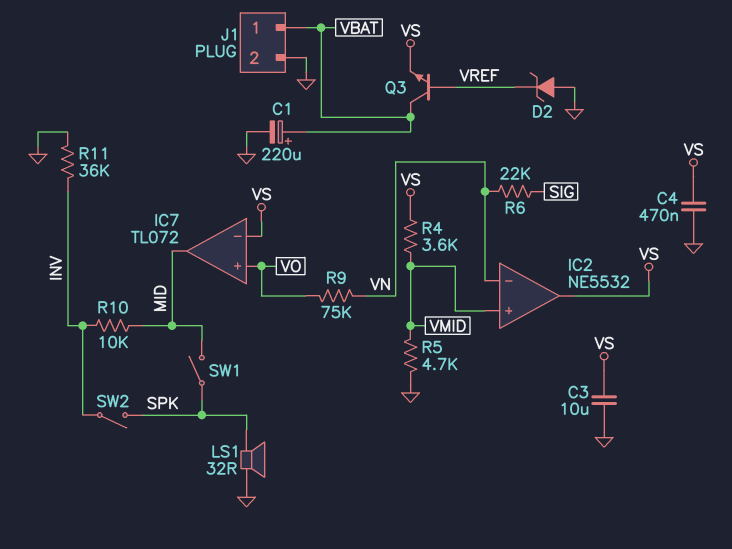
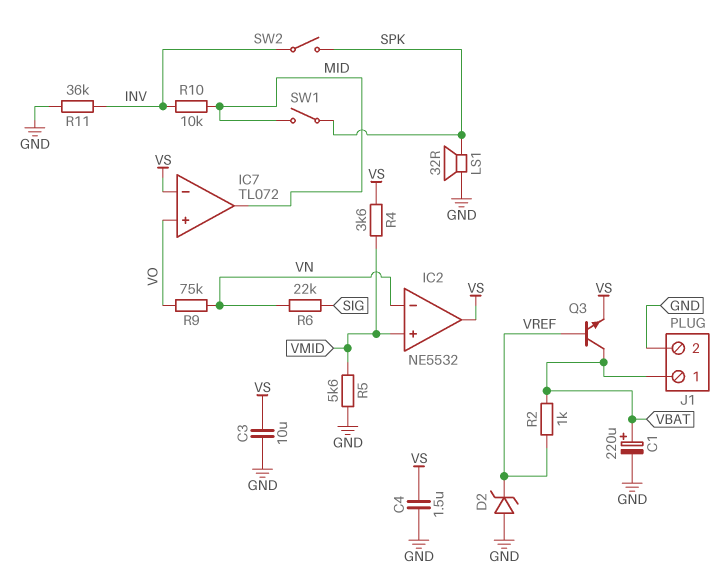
C4: 470nF (GND, VS) -> 1.5uF (GND, VS)
R2: none -> 1k (VBAT, VREF)
R5: 4.7k (GND, VMID) -> 5.6k (GND, VMID)

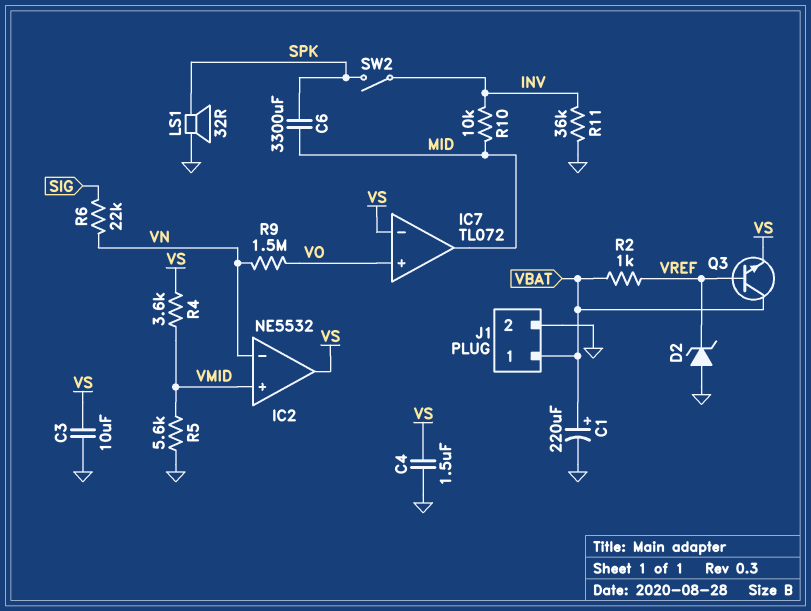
C6: none -> 3300uF (MID, SPK)
R9: 75k (VN, VO) -> 1.5M (VN, VO)
SW1: switch (MID, SPK) -> none

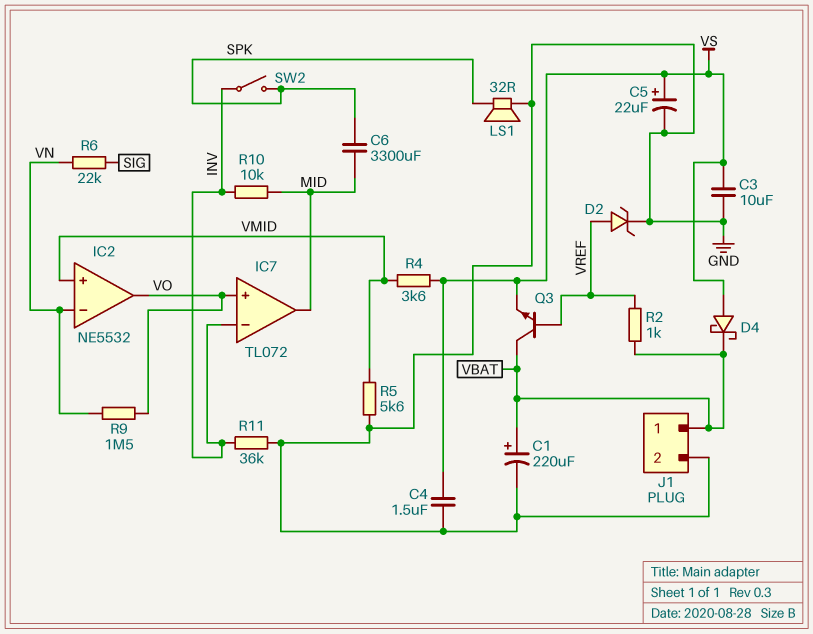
C5: none -> 22uF (plus VS, minus GND)
D2: zener (A GND, K VREF) -> zener (A VREF, K GND)
D4: none -> schottky (A VS, K VBAT)
IC2 pin out: VS -> VO
IC7 pin in-: VS -> INV

